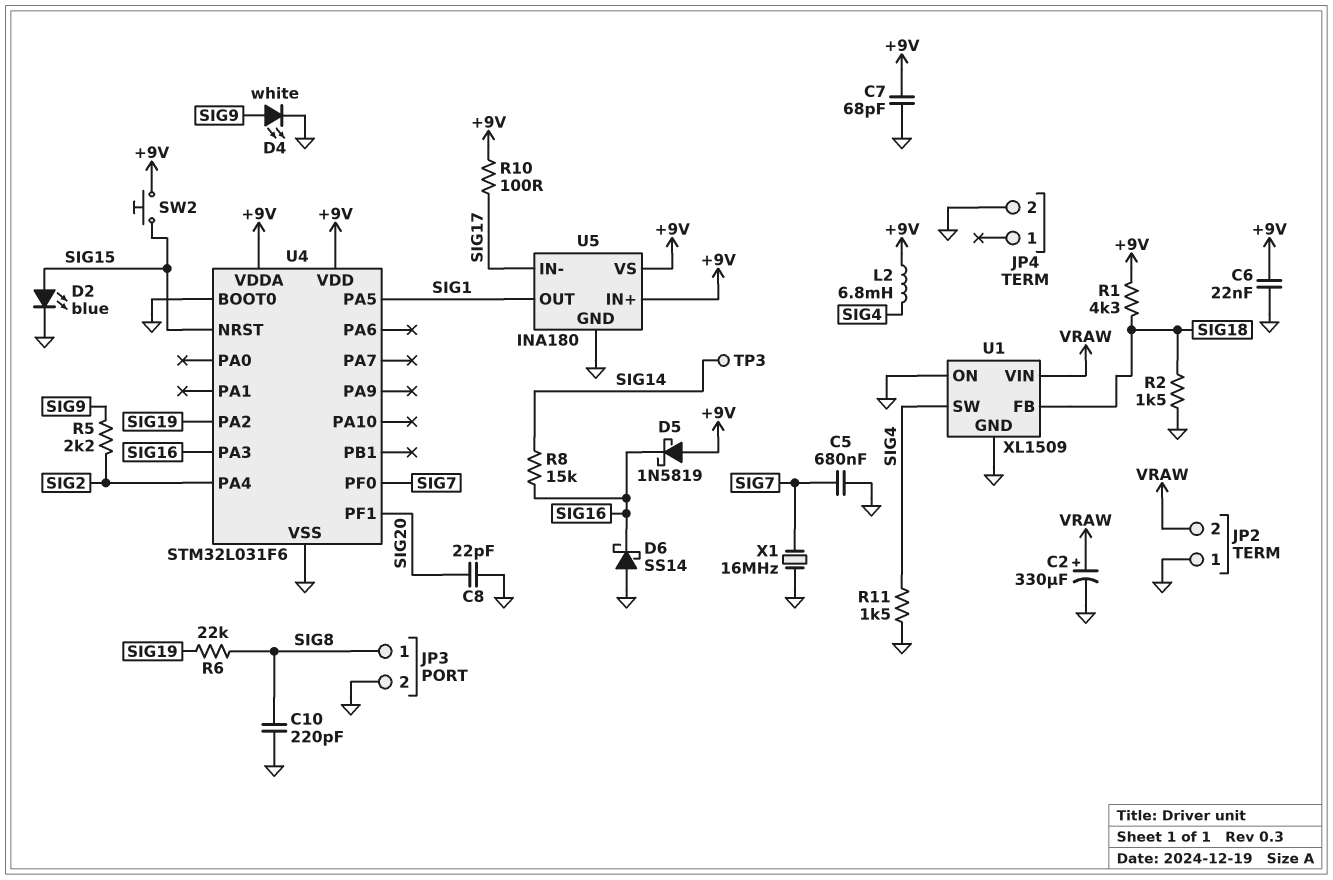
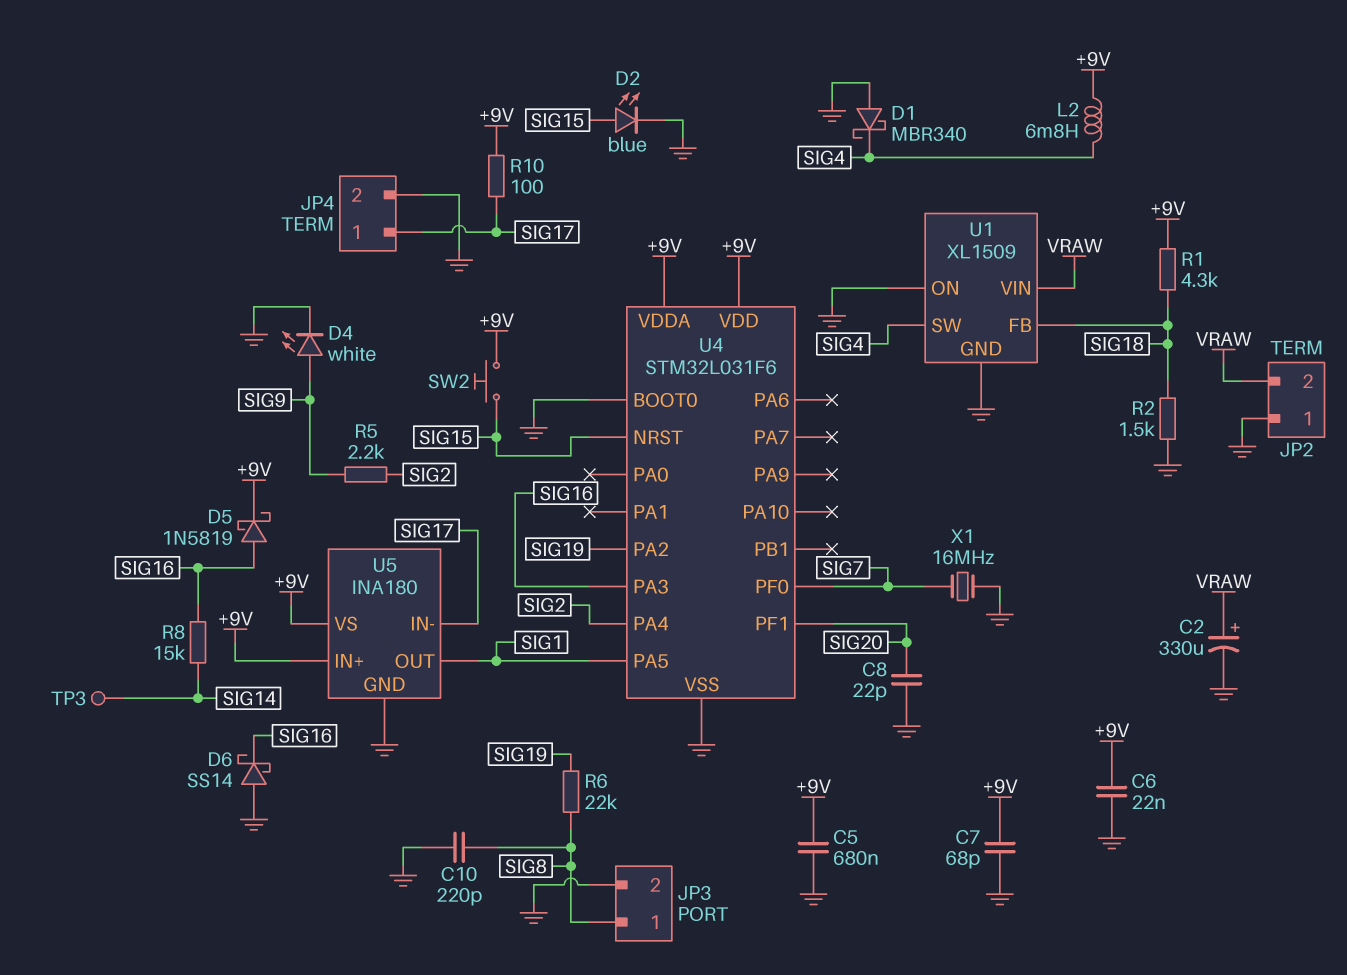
C5: 680nF (GND, SIG7) -> 680nF (+9V, GND)
D1: none -> schottky MBR340 (A GND, K SIG4)
D5: schottky 1N5819 (A +9V, K SIG16) -> schottky 1N5819 (A SIG16, K +9V)
JP4 pin 1: none -> SIG17
R11: 1.5k (GND, SIG4) -> none

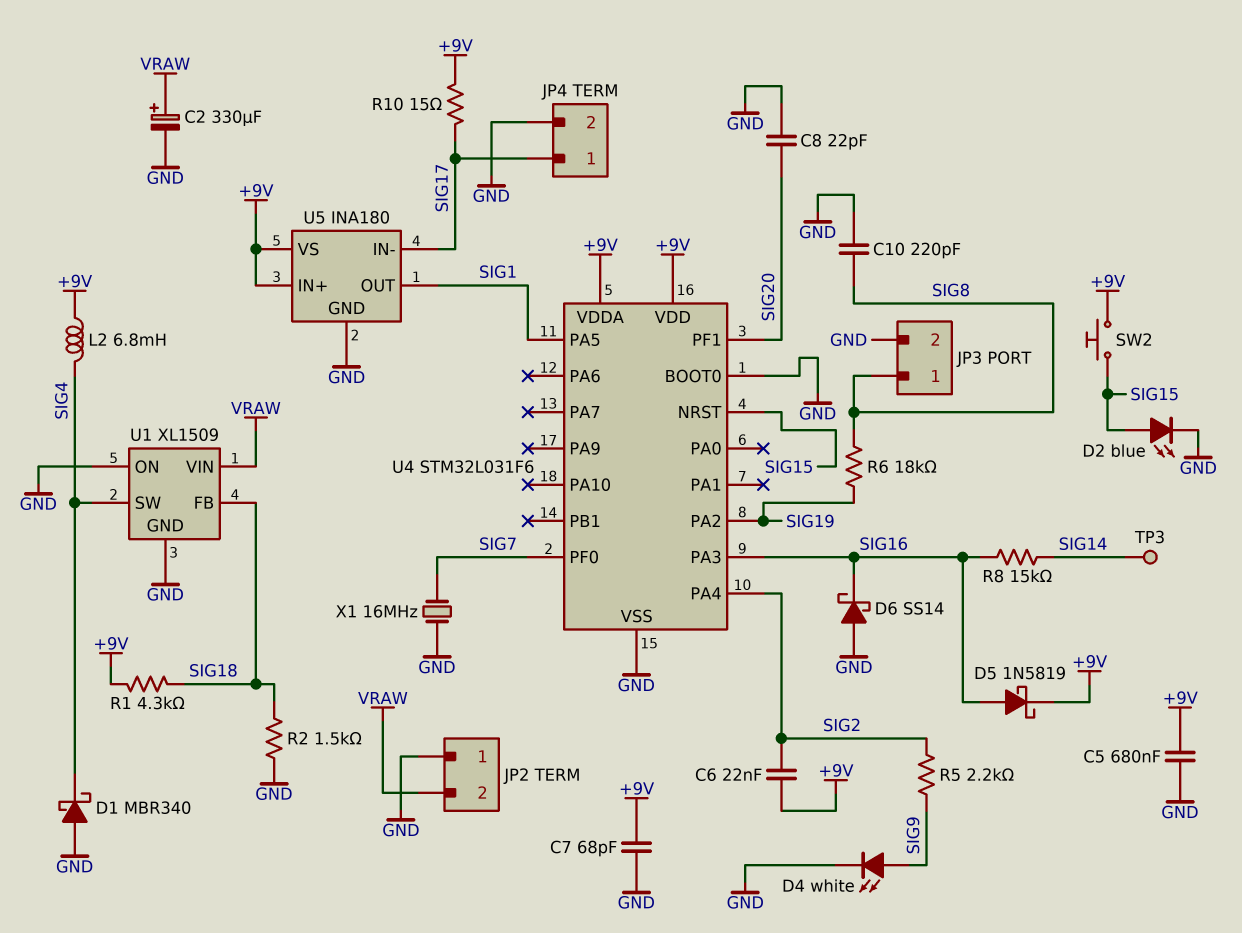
C6: 22nF (+9V, GND) -> 22nF (+9V, SIG2)
R6: 22k (SIG8, SIG19) -> 18k (SIG8, SIG19)
R10: 100 (+9V, SIG17) -> 15 (+9V, SIG17)

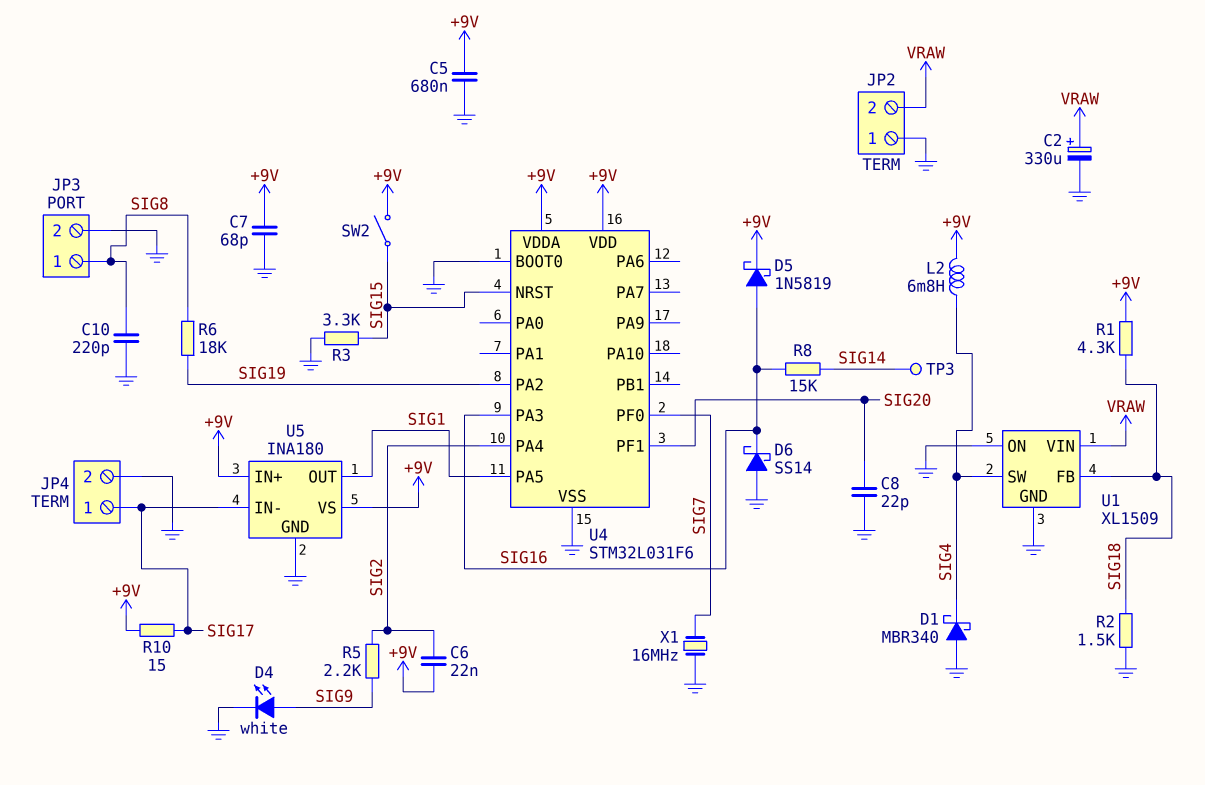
D2: LED blue (A SIG15, K GND) -> none
R3: none -> 3.3k (GND, SIG15)
SW2: button (+9V, SIG15) -> switch (+9V, SIG15)

